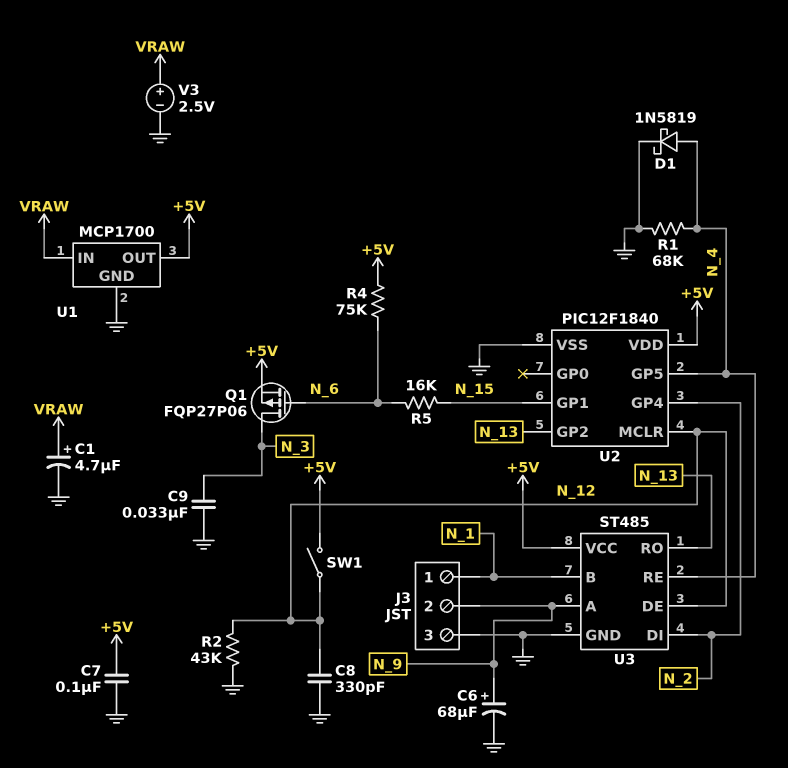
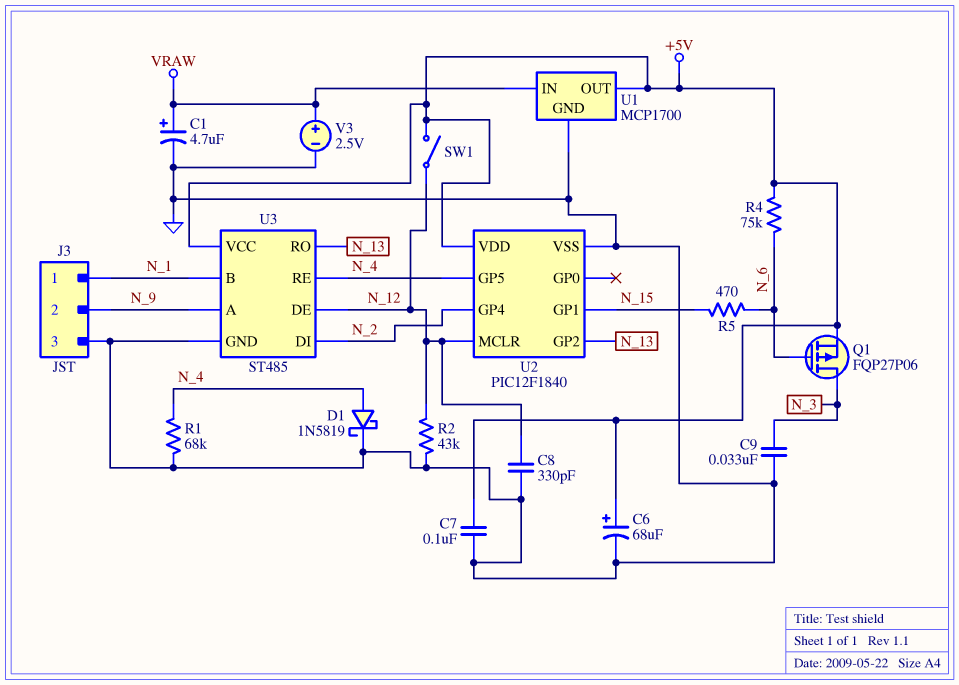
C6: 68uF (plus N_9, minus GND) -> 68uF (plus +5V, minus GND)
R5: 16k (N_6, N_15) -> 470 (N_6, N_15)

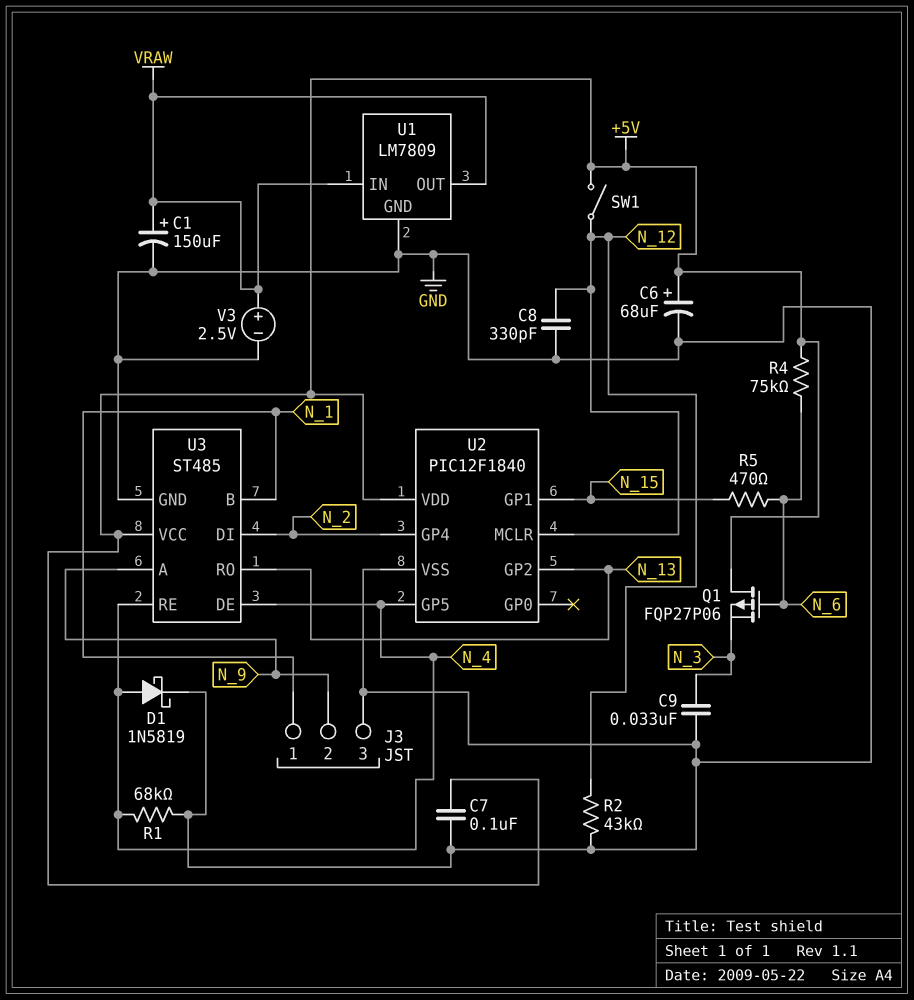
C1: 4.7uF (plus VRAW, minus GND) -> 150uF (plus VRAW, minus GND)
Q1: PMOS FQP27P06 (G N_6, D N_3, S +5V) -> PMOS FQP27P06 (G N_6, D +5V, S N_3)
U1: MCP1700 -> LM7809
U1 pin OUT: +5V -> VRAW
U3 pin DE: N_12 -> N_4

